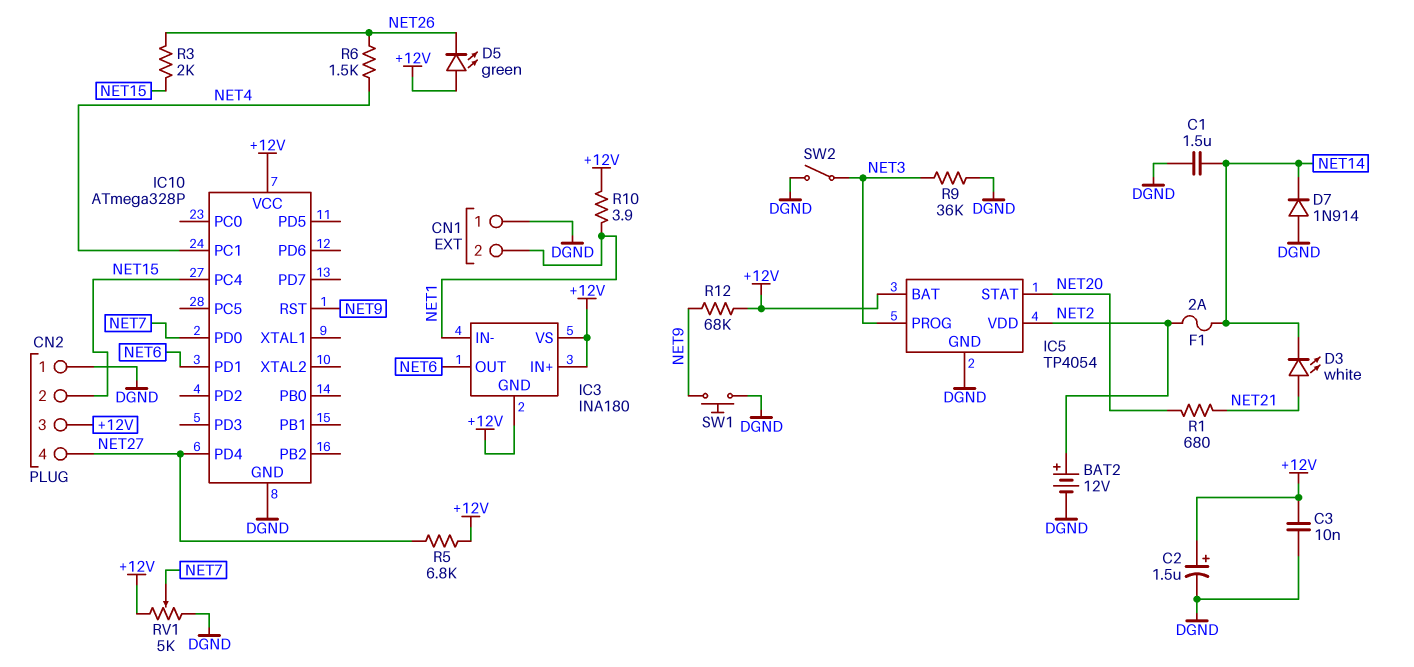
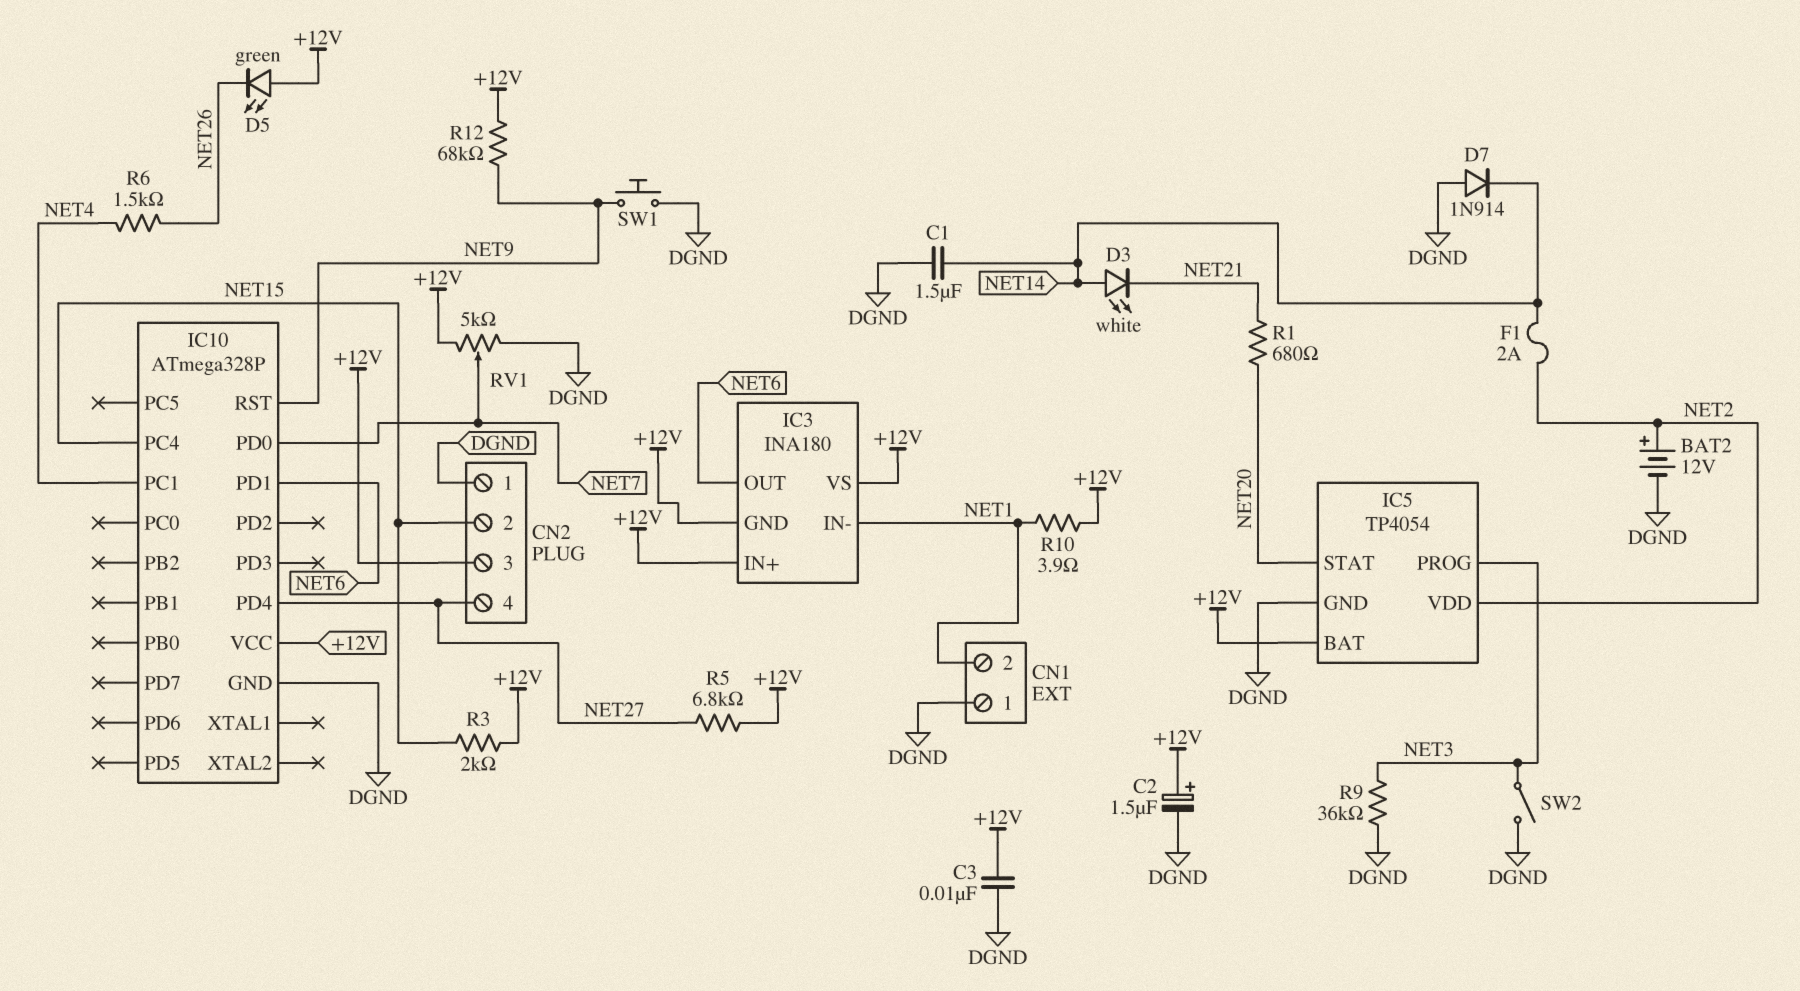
D3: LED white (A NET21, K NET14) -> LED white (A NET14, K NET21)
R3: 2k (NET15, NET26) -> 2k (+12V, NET15)

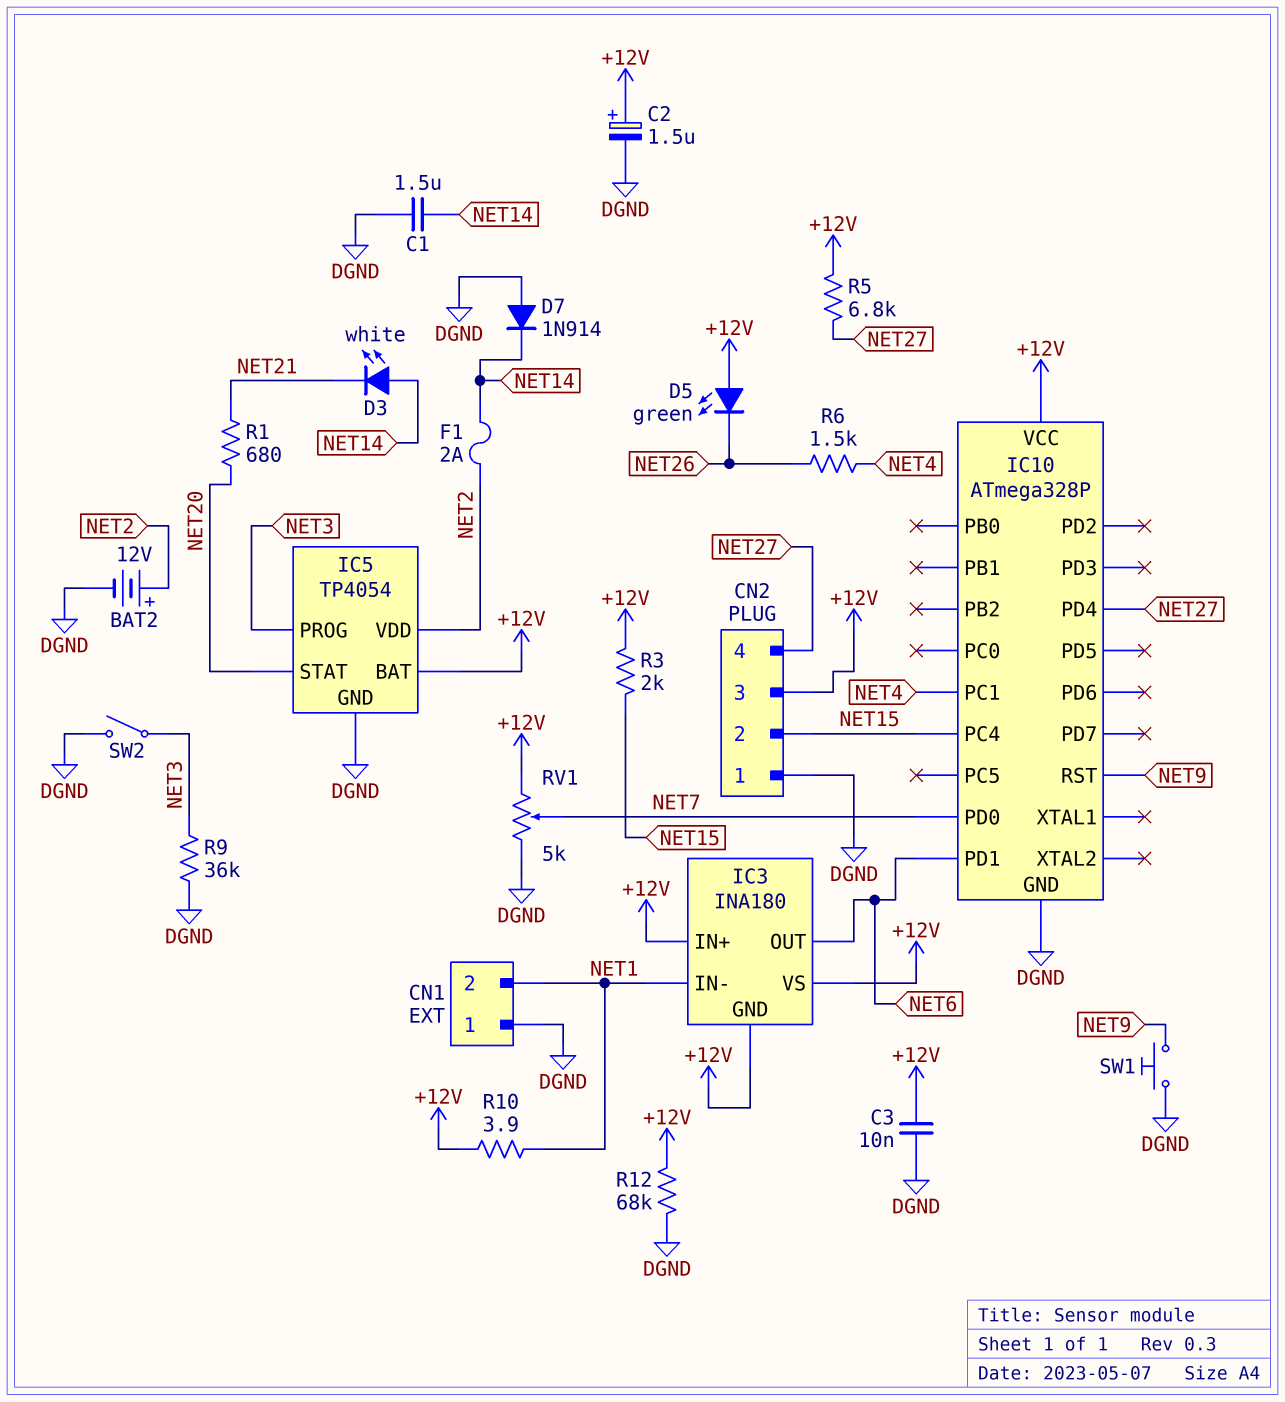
R12: 68k (+12V, NET9) -> 68k (+12V, DGND)

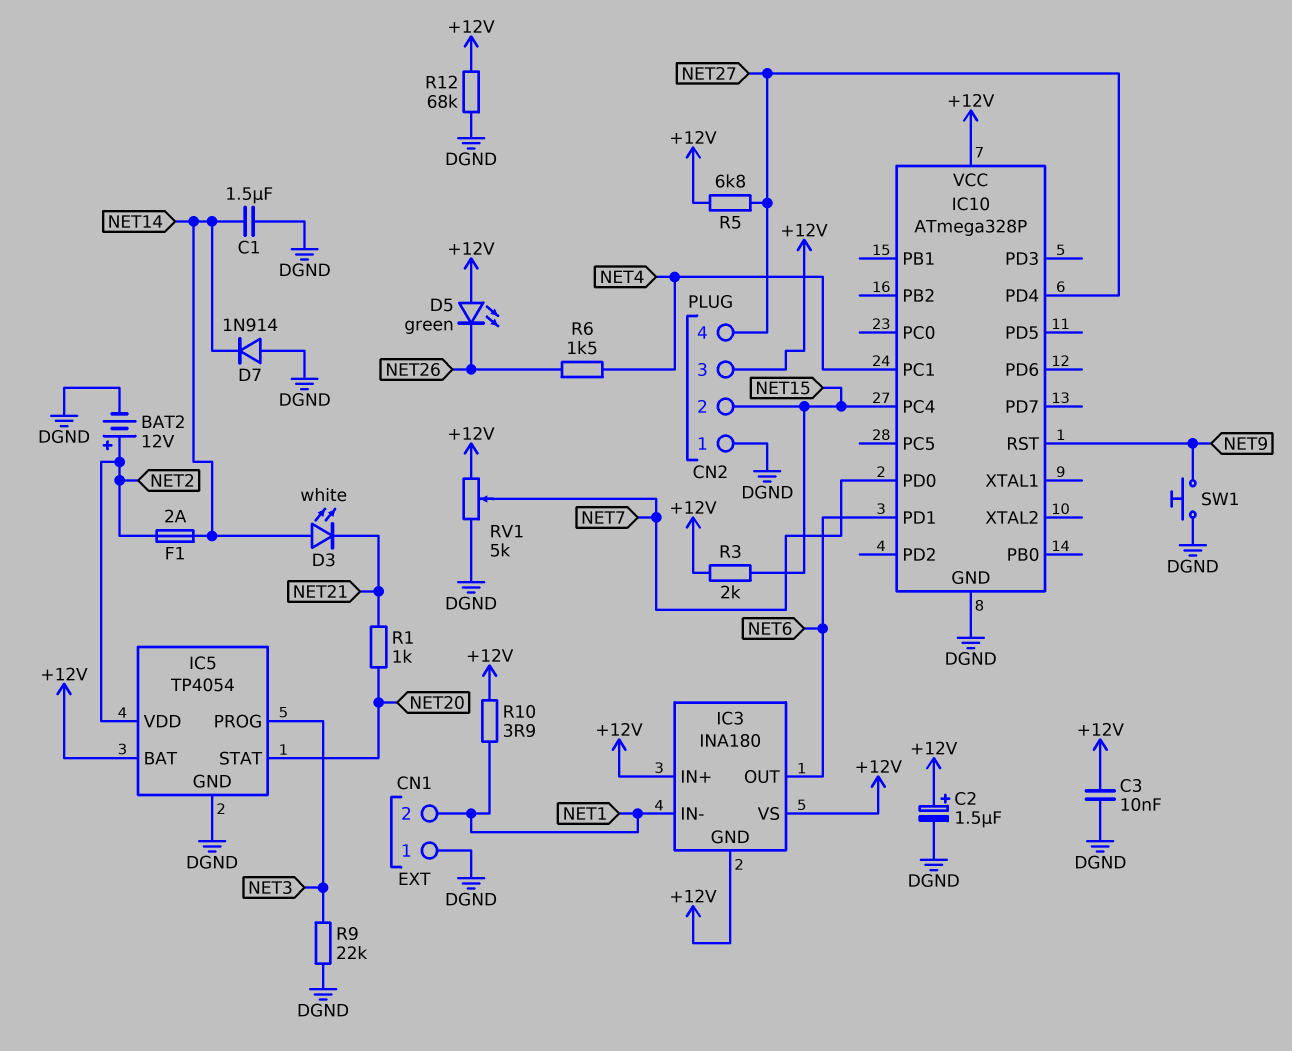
R1: 680 (NET20, NET21) -> 1k (NET20, NET21)
R9: 36k (DGND, NET3) -> 22k (DGND, NET3)
SW2: switch (DGND, NET3) -> none

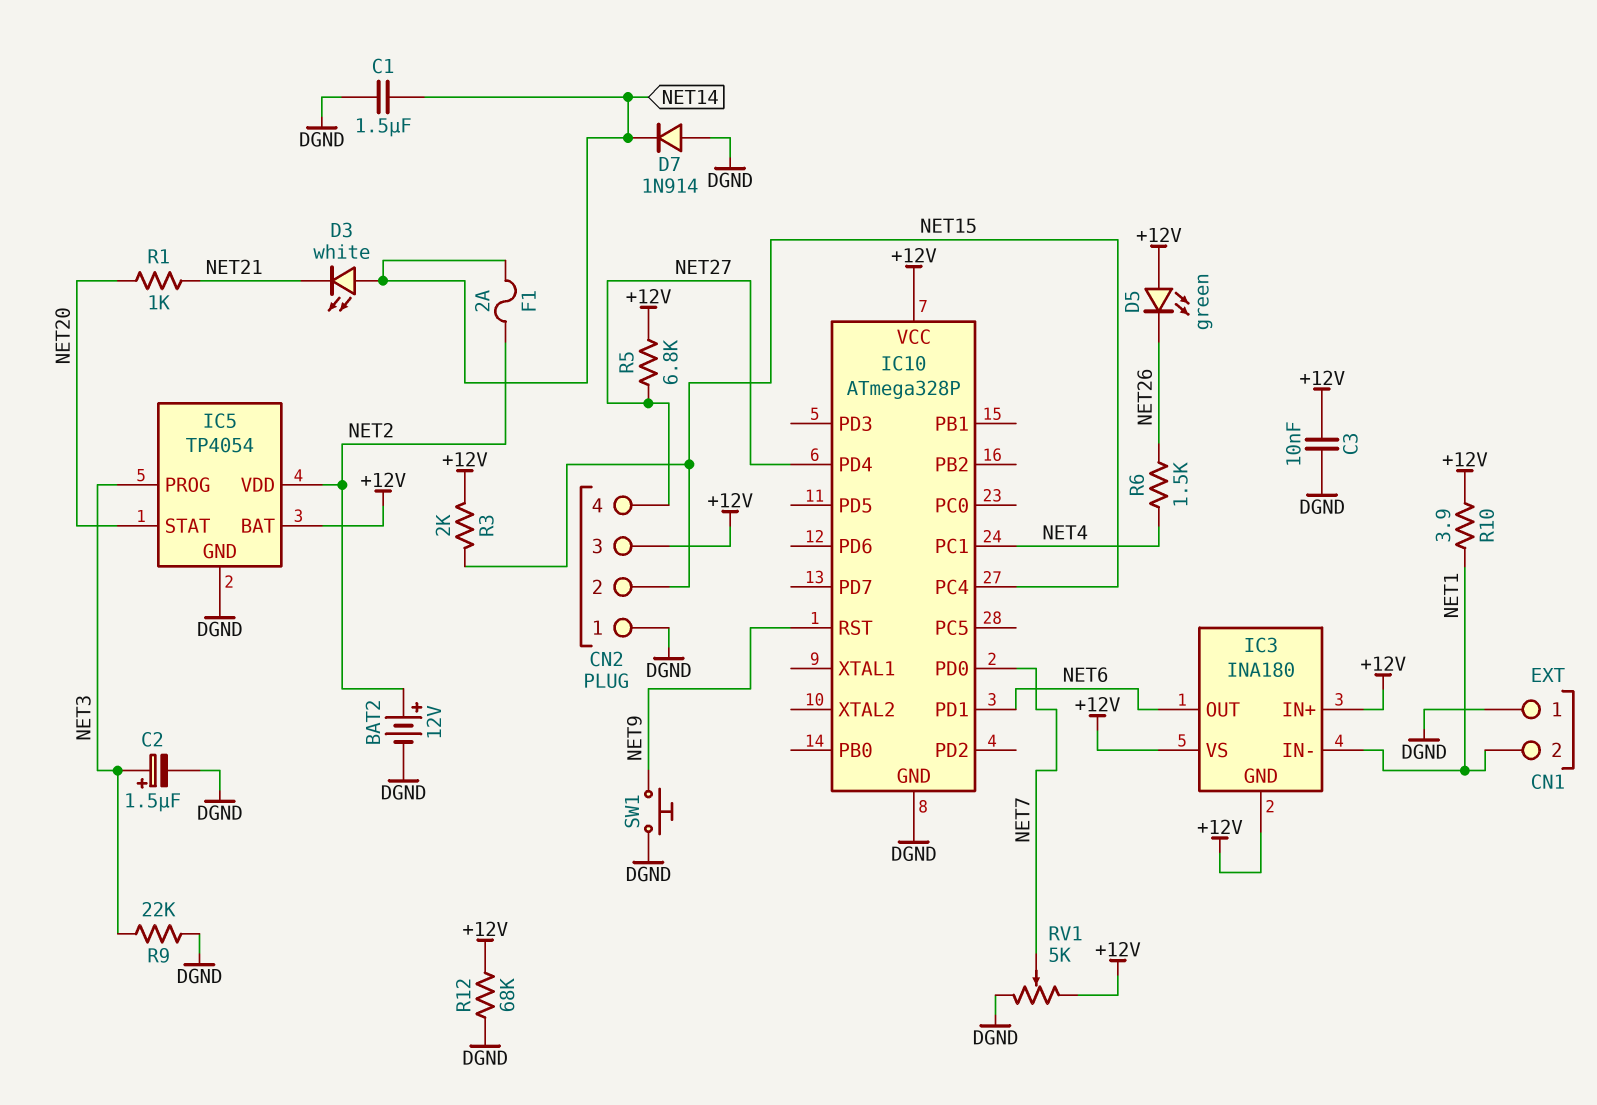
C2: 1.5uF (plus +12V, minus DGND) -> 1.5uF (plus NET3, minus DGND)

